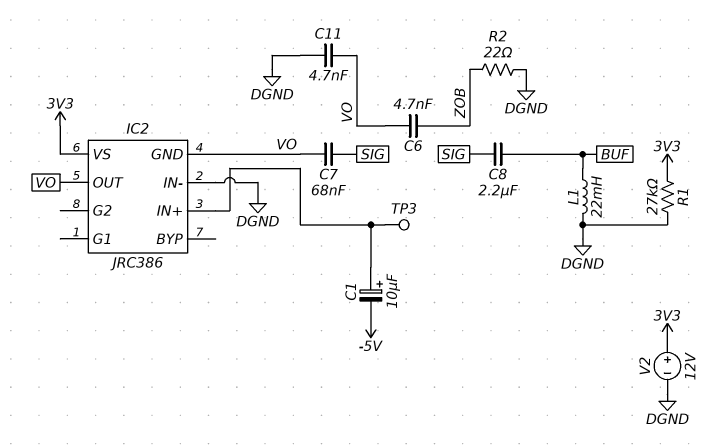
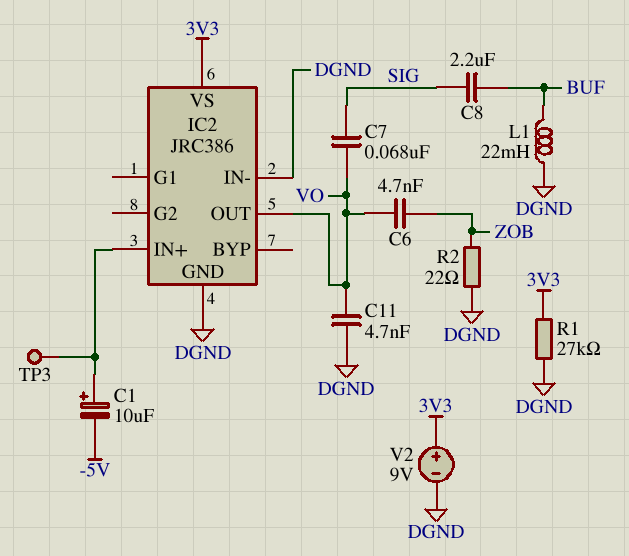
IC2 pin GND: VO -> DGND
V2: 12V (plus 3V3, minus DGND) -> 9V (plus 3V3, minus DGND)

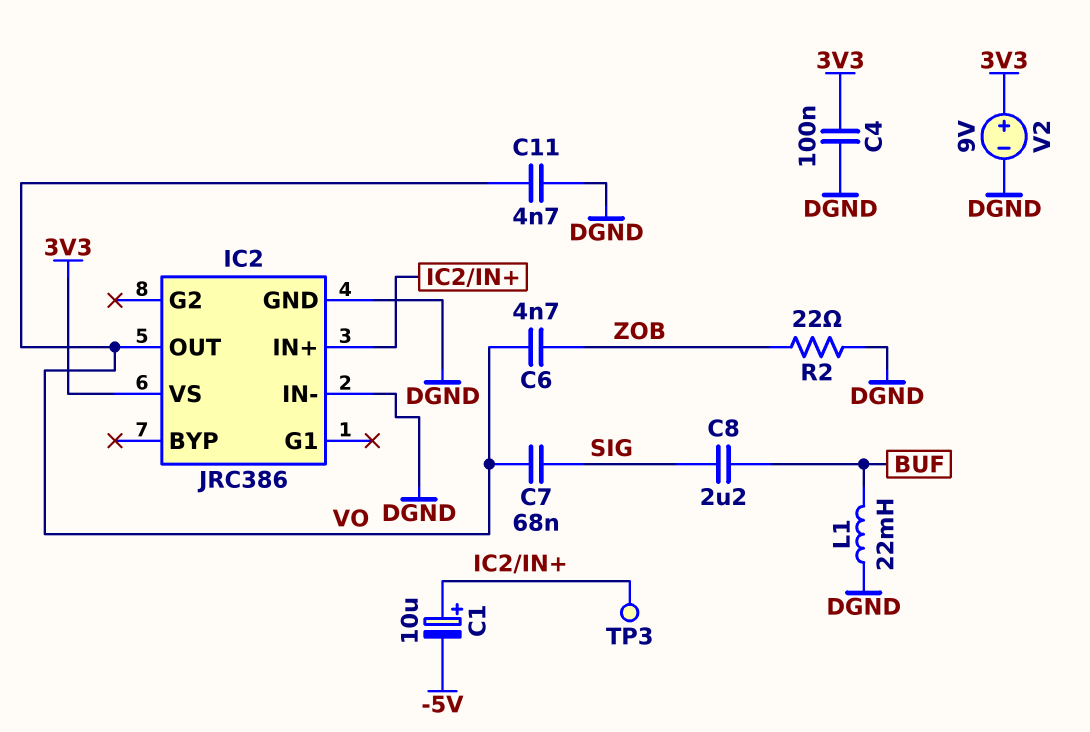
C4: none -> 100nF (3V3, DGND)
R1: 27k (3V3, DGND) -> none

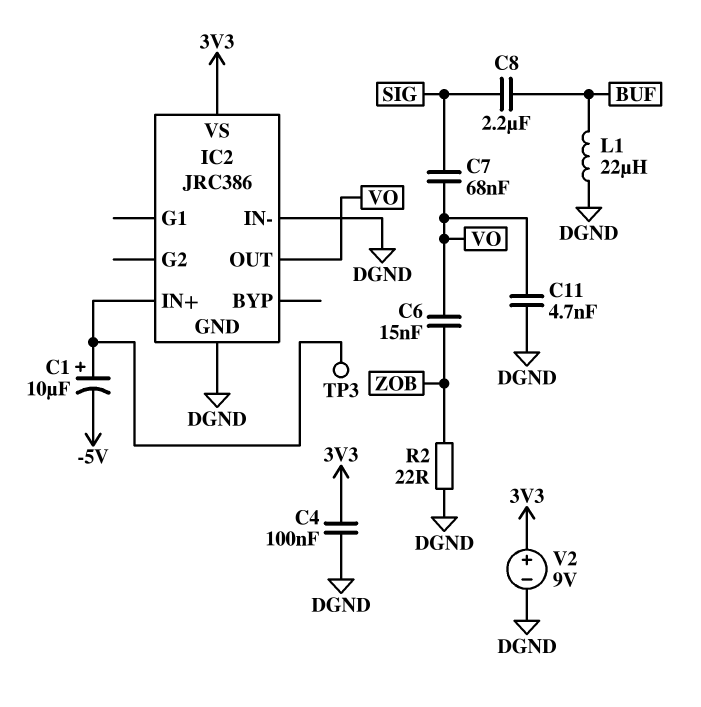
C6: 4.7nF (VO, ZOB) -> 15nF (VO, ZOB)
L1: 22mH (BUF, DGND) -> 22uH (BUF, DGND)

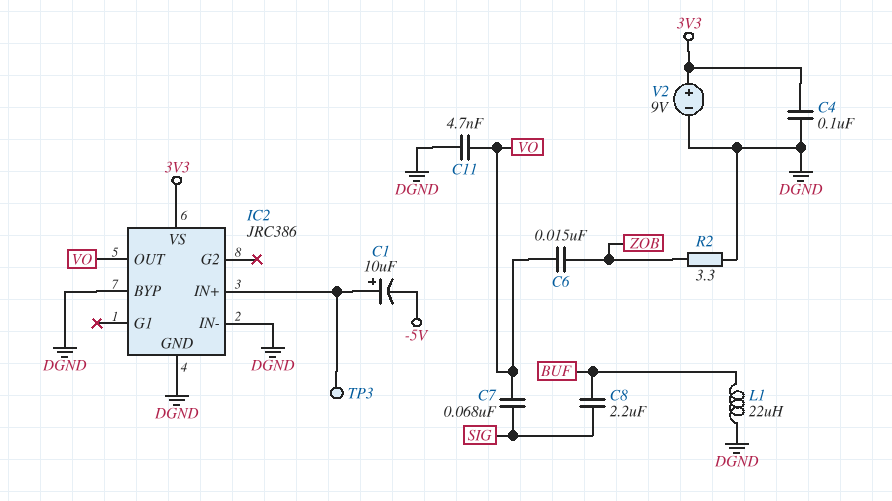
IC2 pin BYP: none -> DGND
R2: 22 (DGND, ZOB) -> 3.3 (DGND, ZOB)

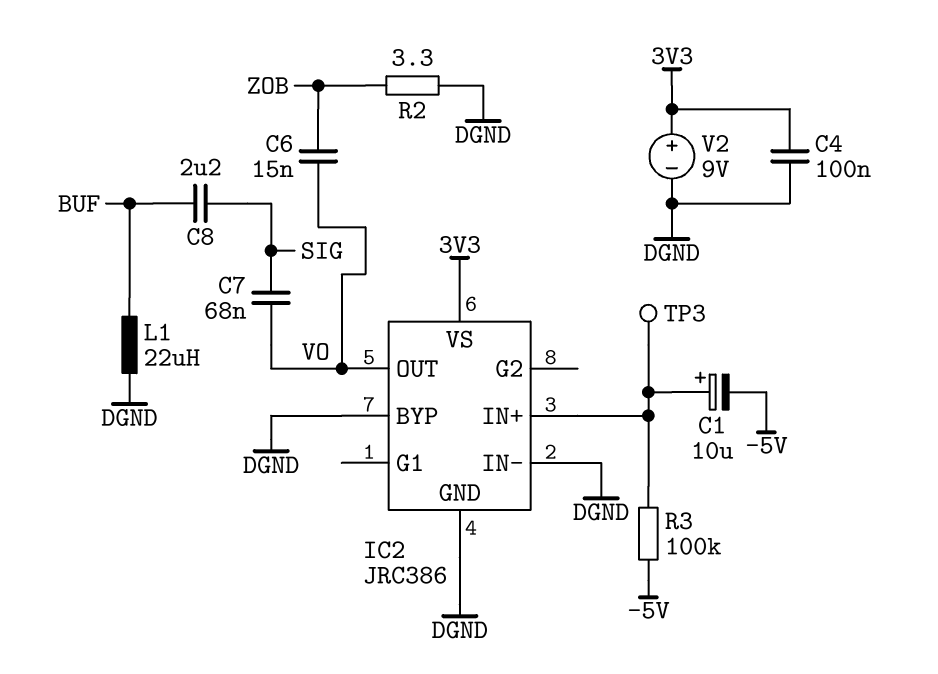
C11: 4.7nF (DGND, VO) -> none
R3: none -> 100k (-5V, IC2/IN+)

